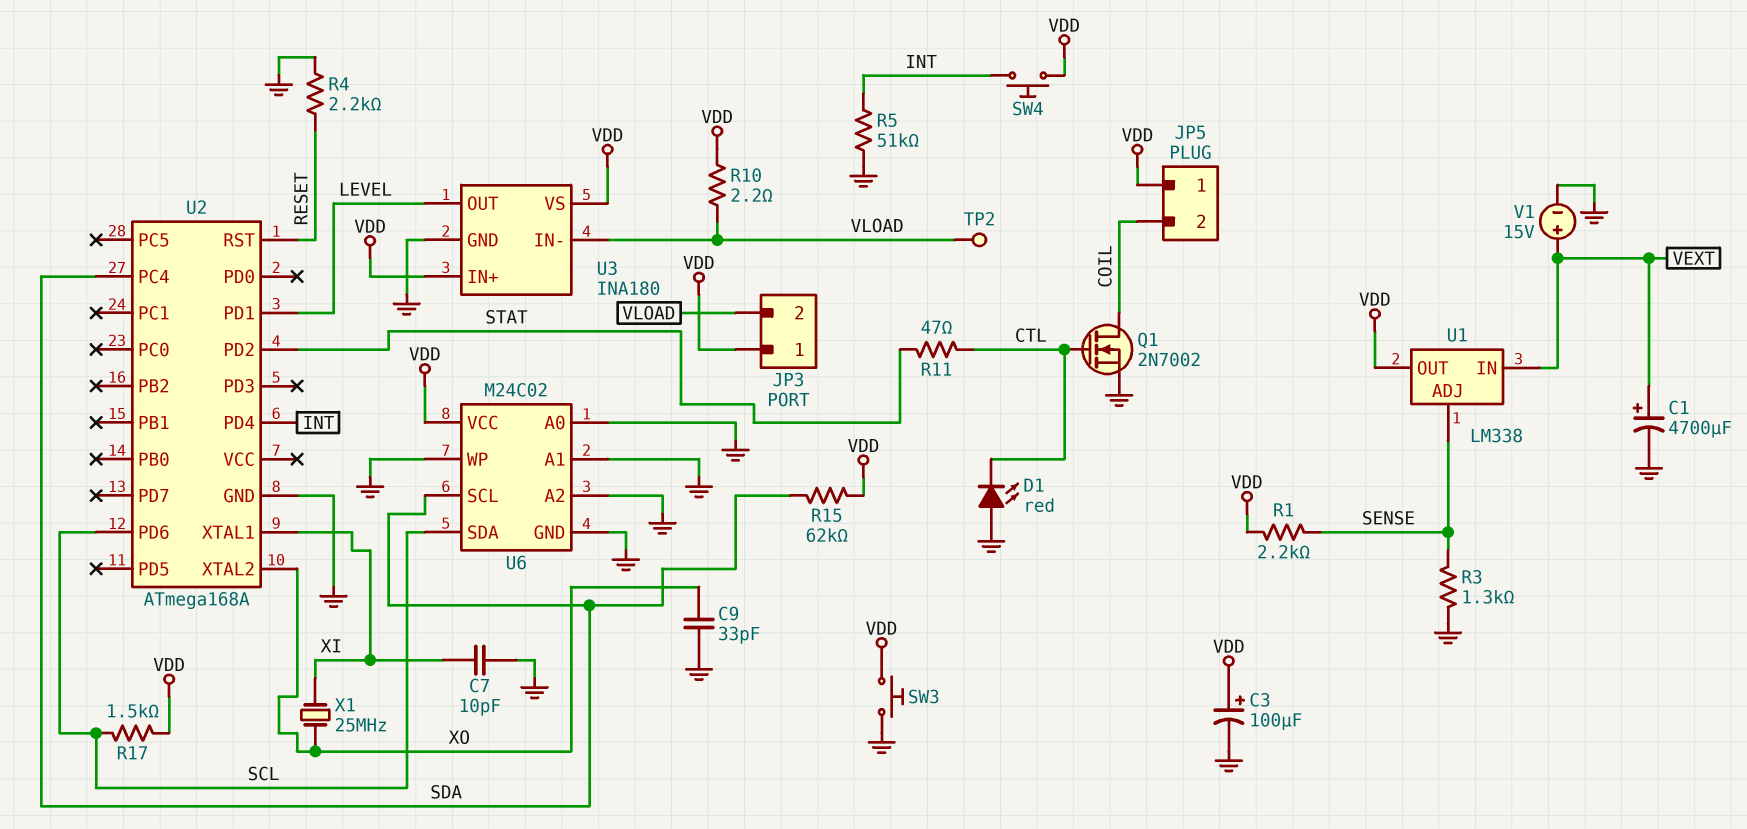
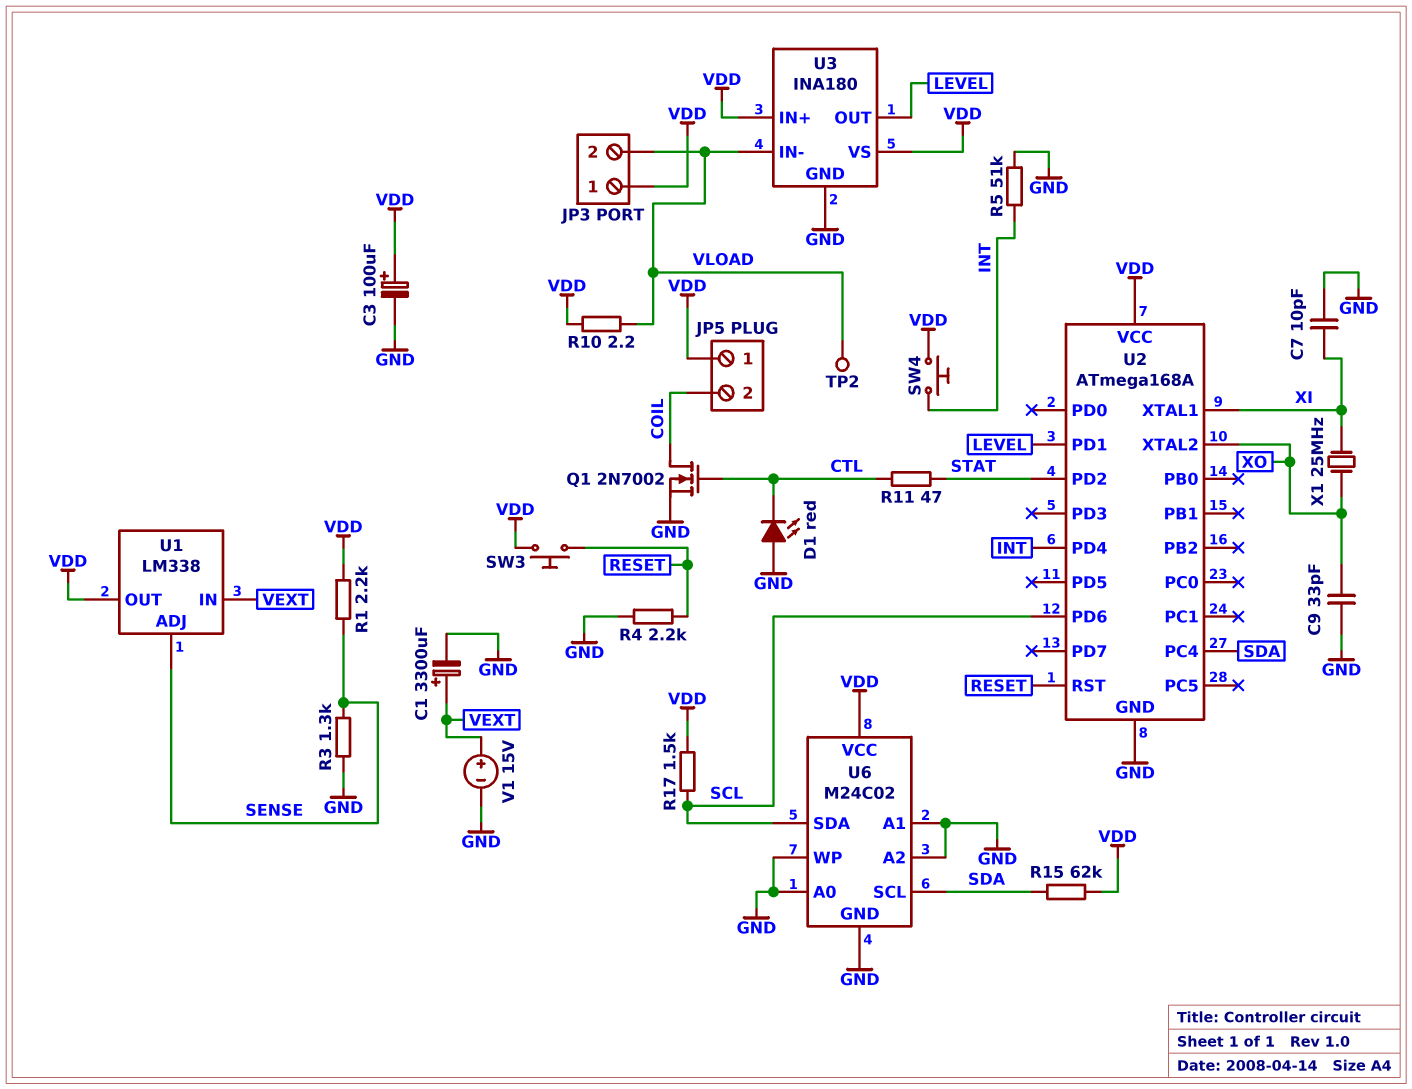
C1: 4700uF (plus VEXT, minus GND) -> 3300uF (plus VEXT, minus GND)
SW3: button (GND, VDD) -> button (RESET, VDD)
U2 pin VCC: none -> VDD

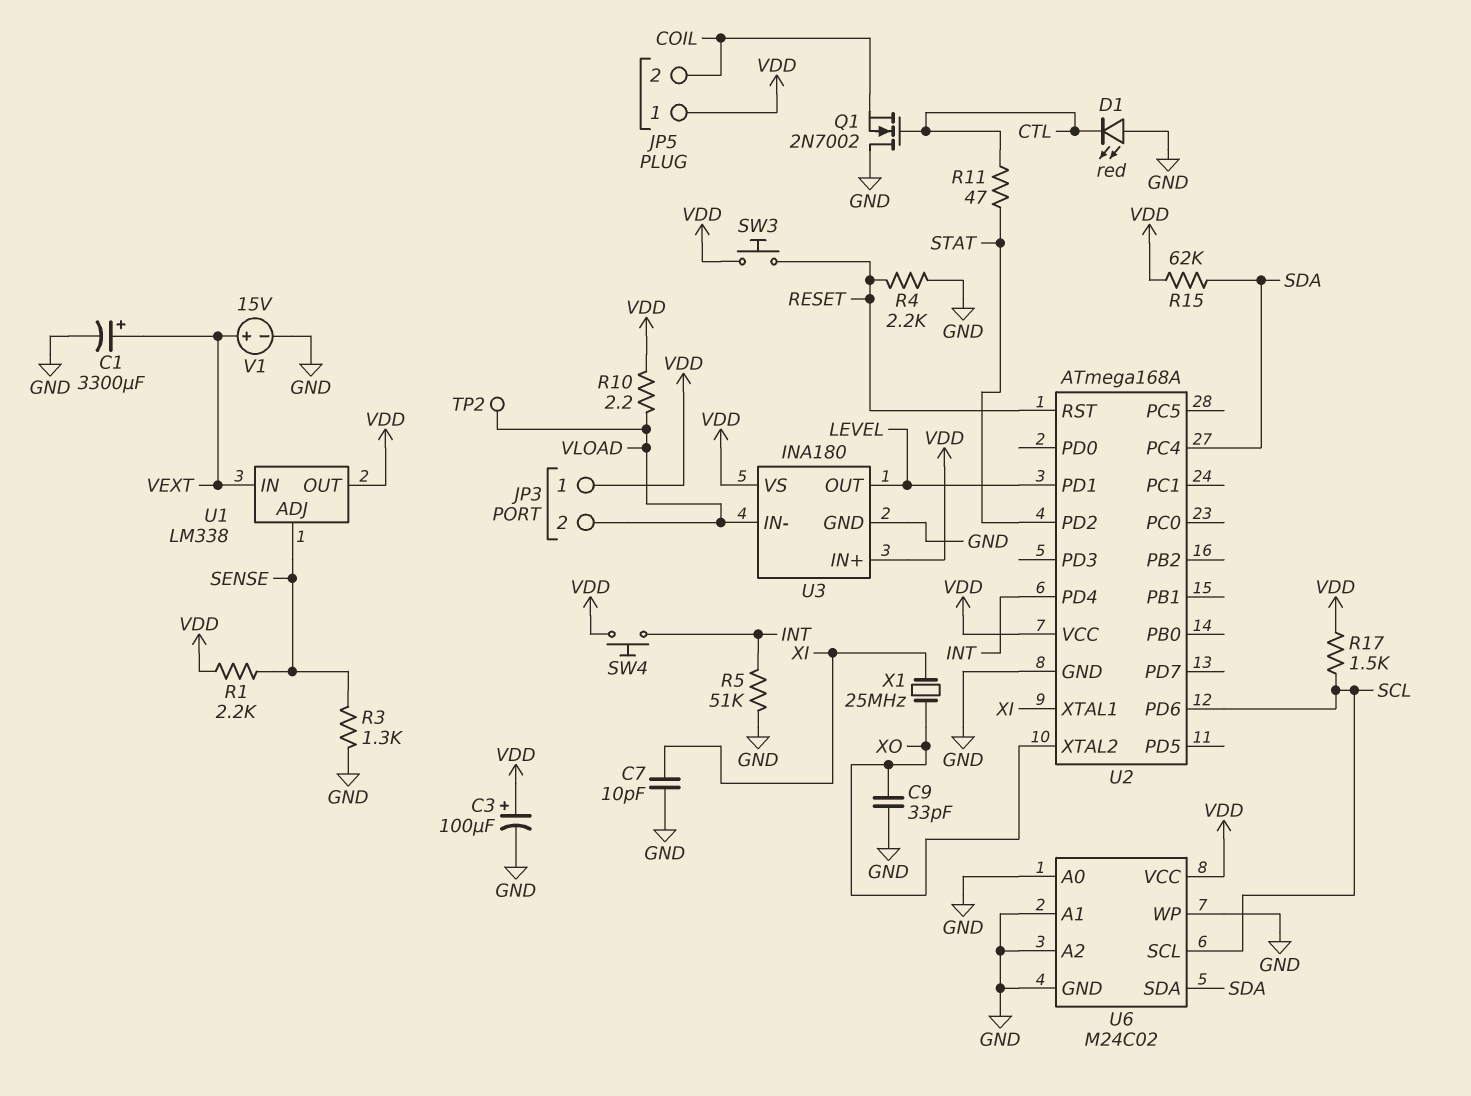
Q1: NMOS 2N7002 (G CTL, D COIL, S GND) -> NMOS 2N7002 (G CTL, D GND, S COIL)
U6 pin SCL: SDA -> SCL
U6 pin SDA: SCL -> SDA

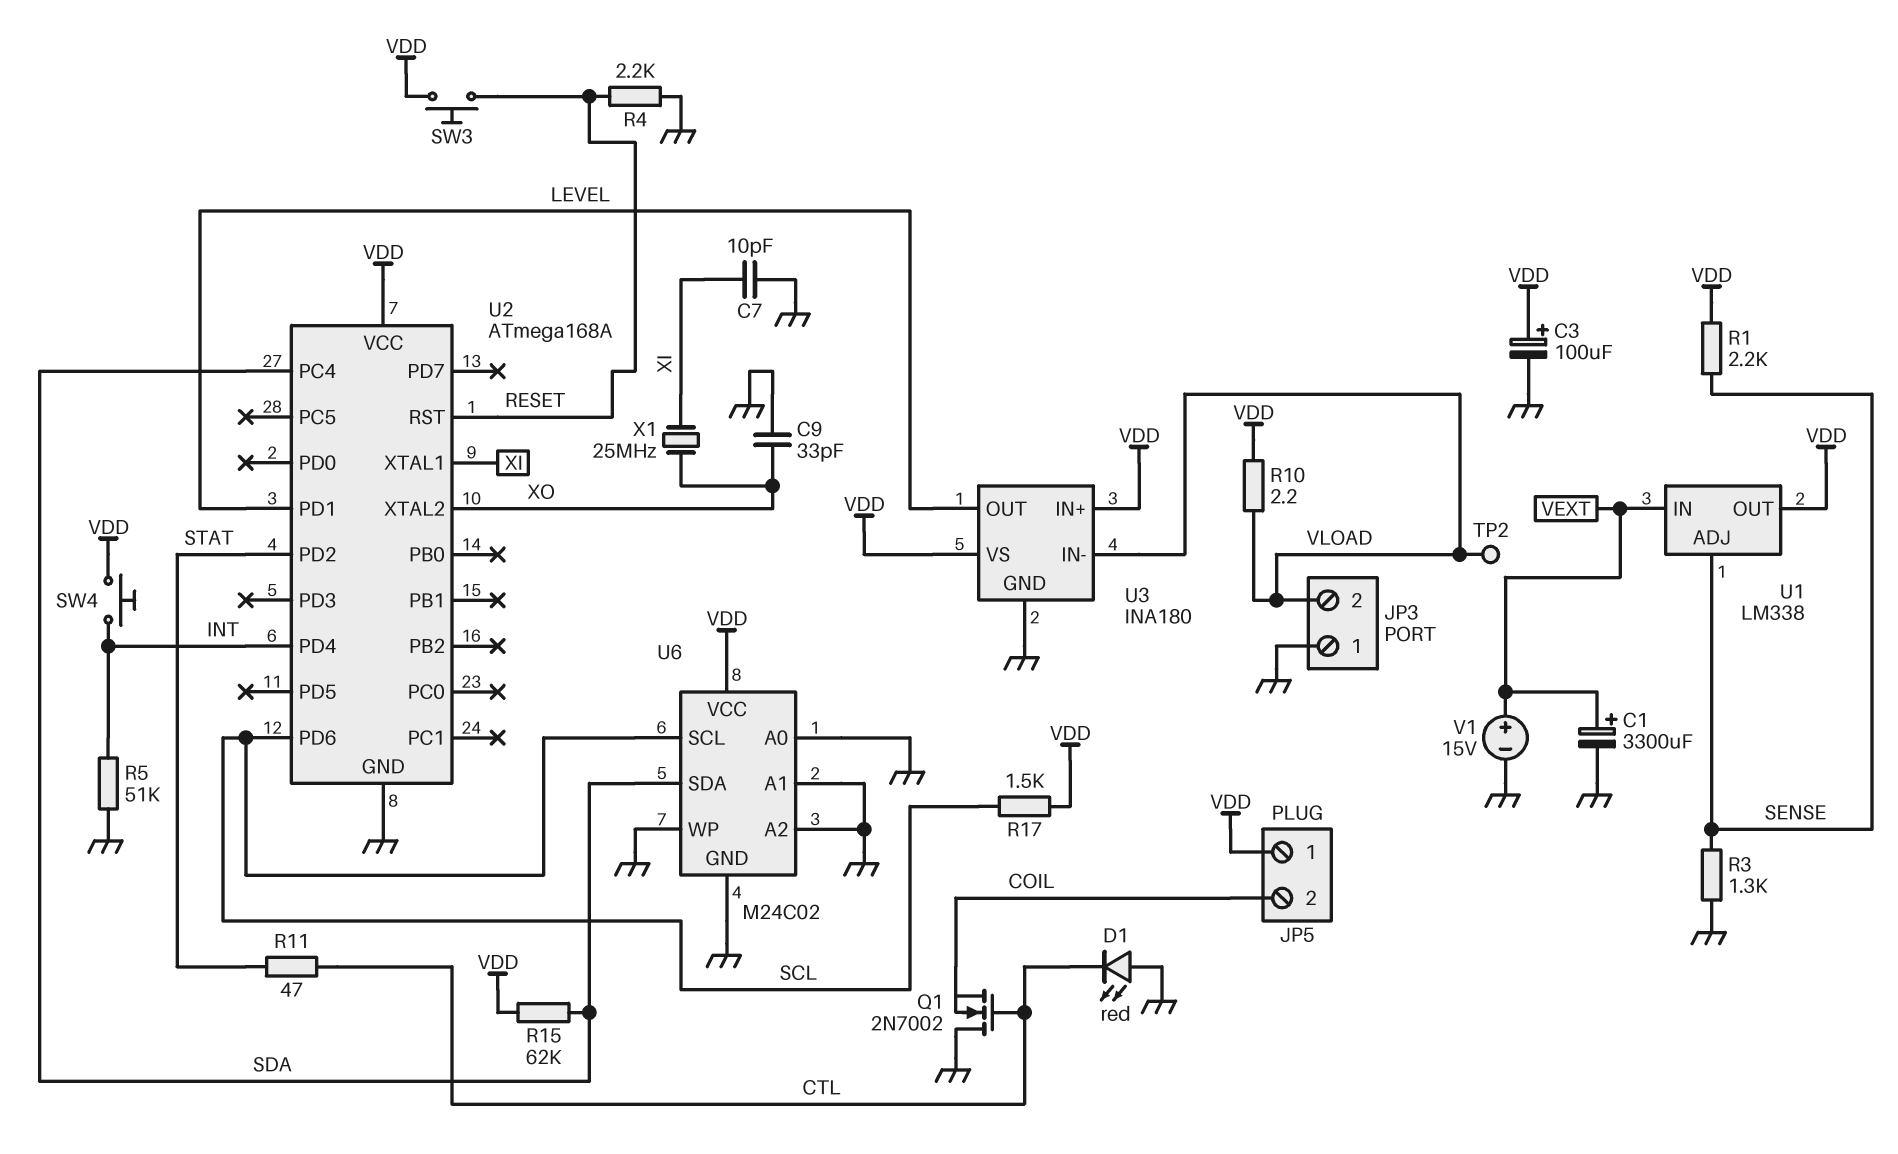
JP3 pin 1: VDD -> GND

